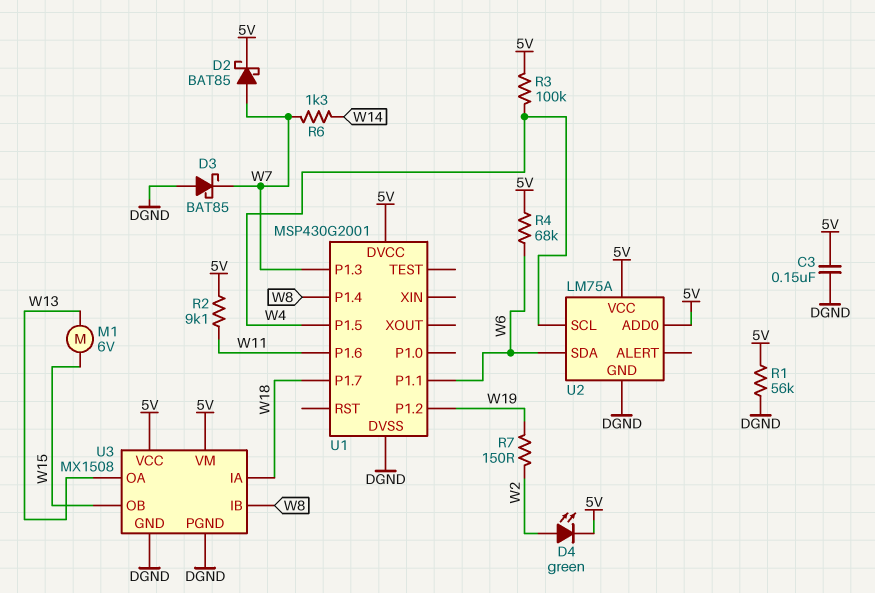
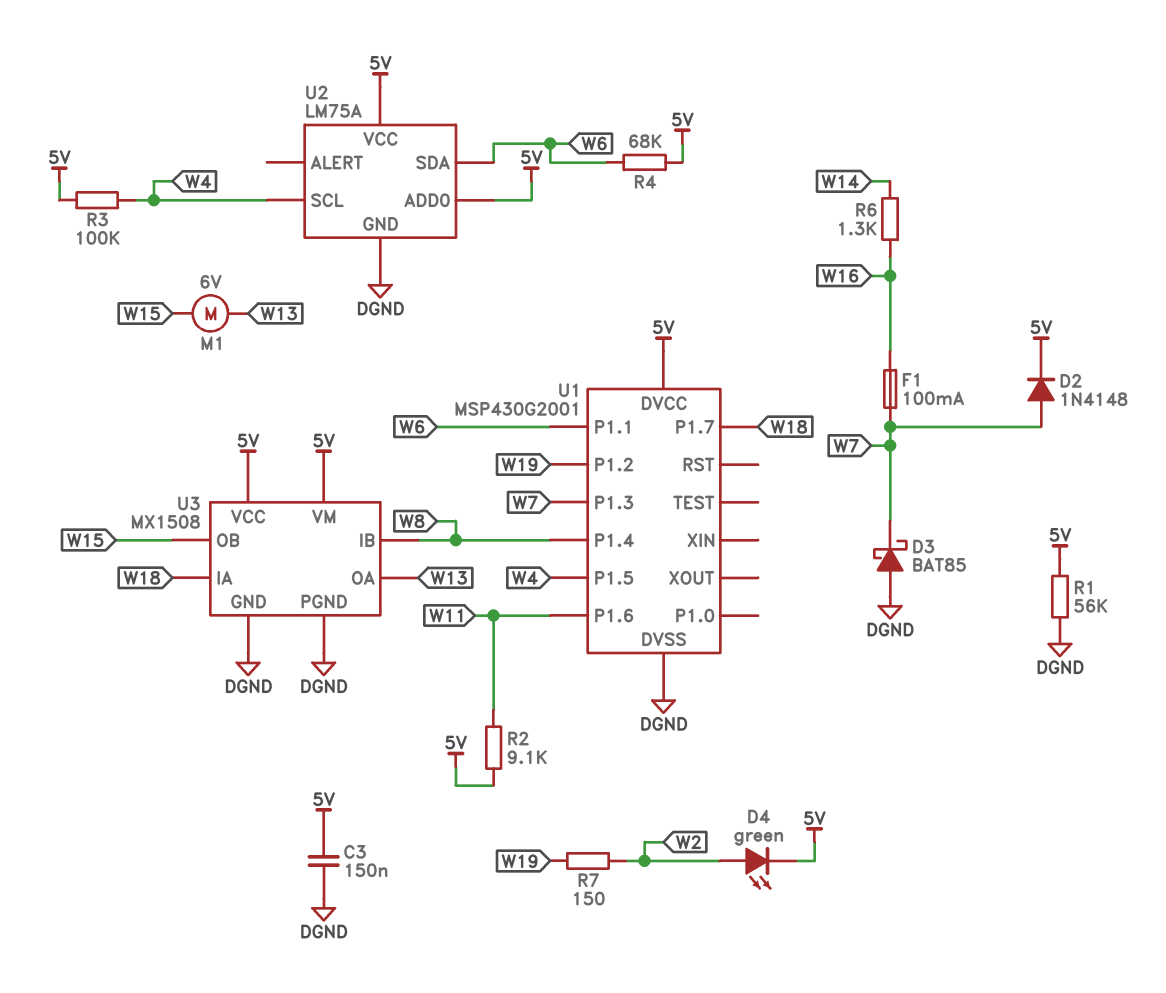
D2: schottky BAT85 (A W7, K 5V) -> diode 1N4148 (A W7, K 5V)
F1: none -> 100mA (W7, W16)
R6: 1.3k (W7, W14) -> 1.3k (W14, W16)

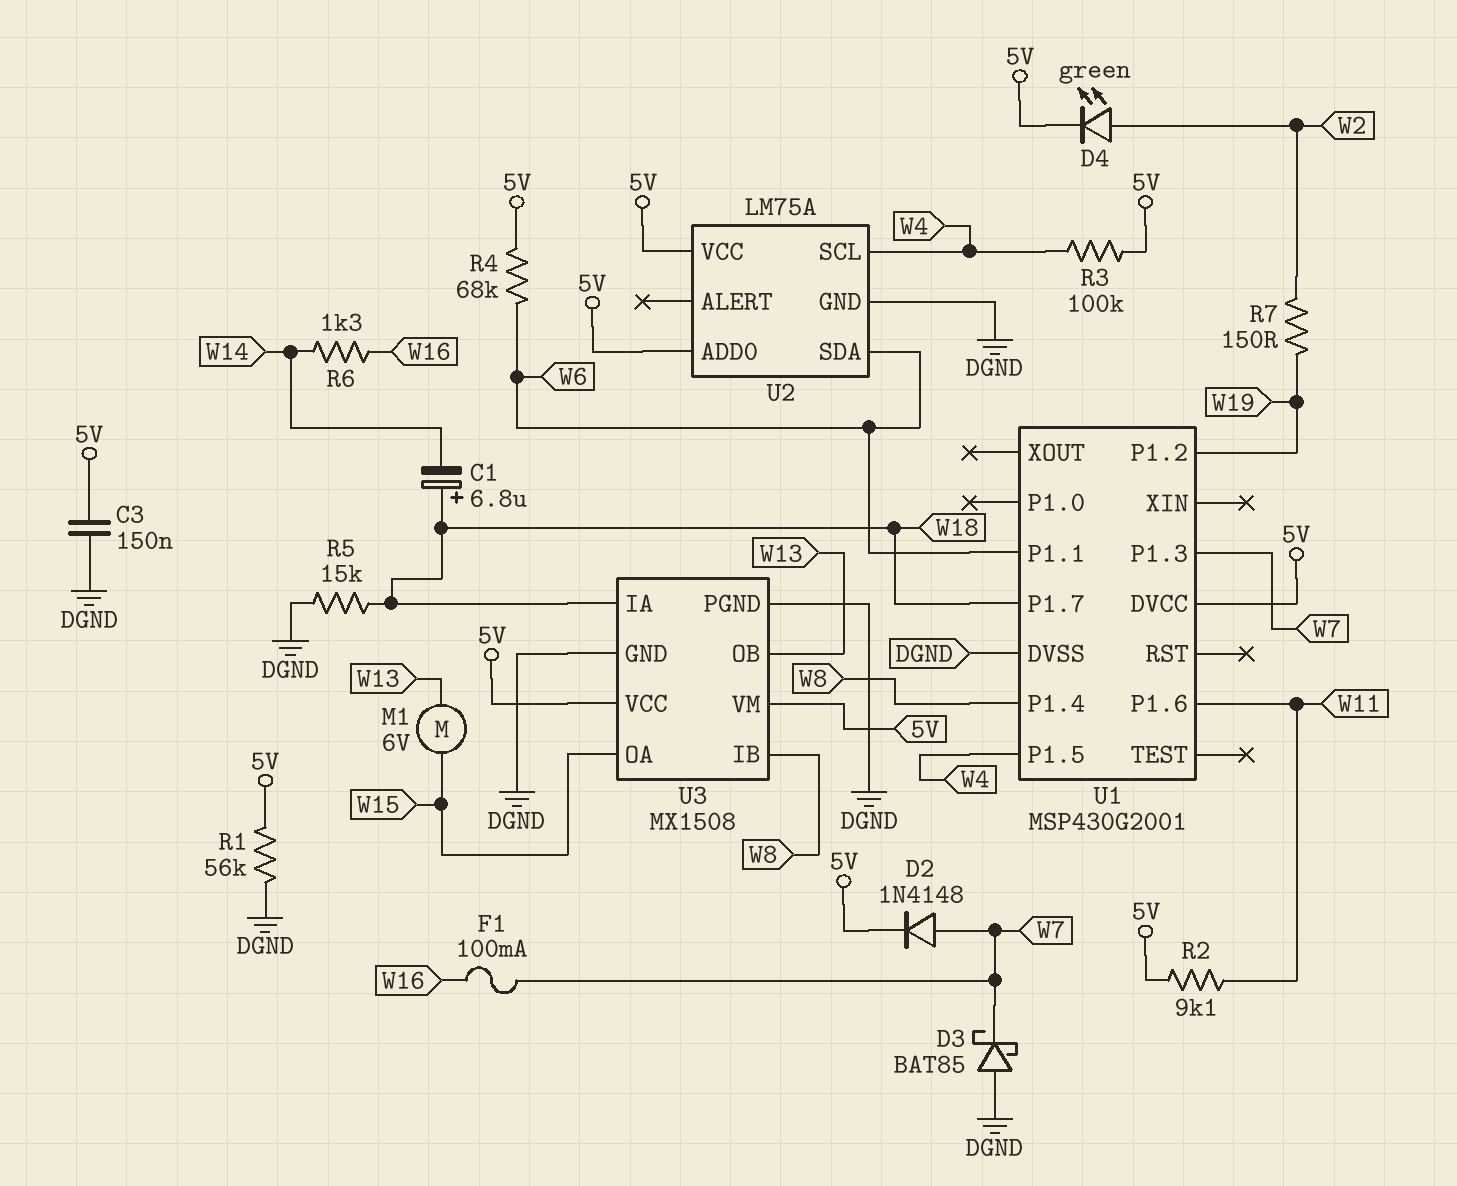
C1: none -> 6.8uF (plus W18, minus W14)
R5: none -> 15k (DGND, W18)
U3 pin OA: W13 -> W15
U3 pin OB: W15 -> W13

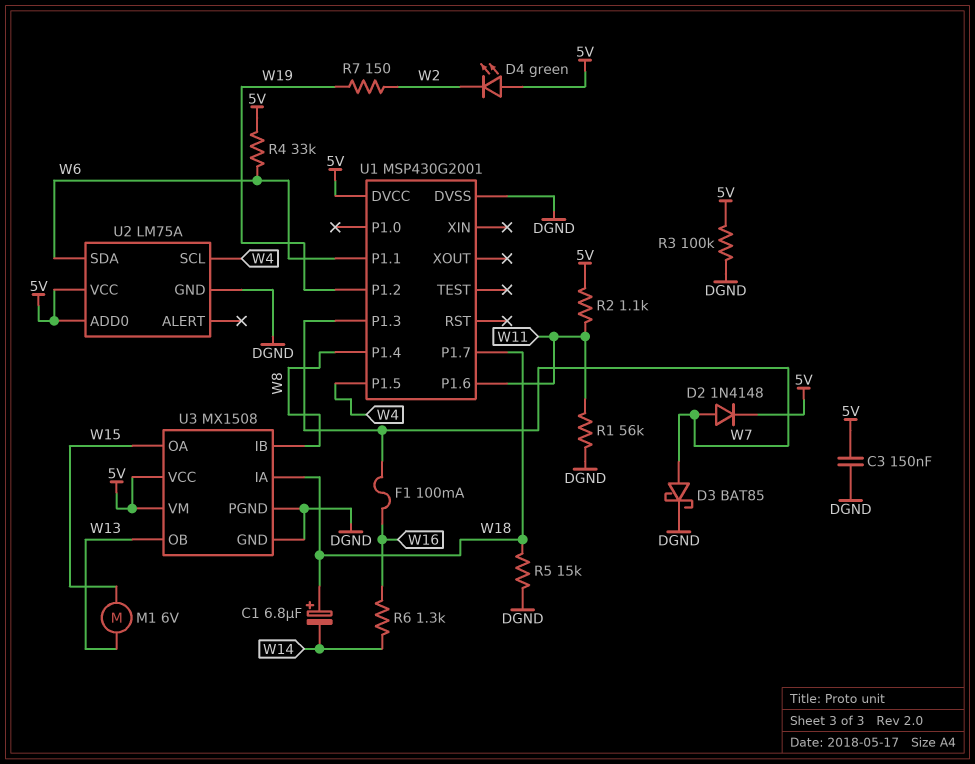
D3: schottky BAT85 (A DGND, K W7) -> schottky BAT85 (A W7, K DGND)
D4: LED green (A W2, K 5V) -> LED green (A 5V, K W2)
R1: 56k (5V, DGND) -> 56k (DGND, W11)
R2: 9.1k (5V, W11) -> 1.1k (5V, W11)
R3: 100k (5V, W4) -> 100k (5V, DGND)
R4: 68k (5V, W6) -> 33k (5V, W6)

